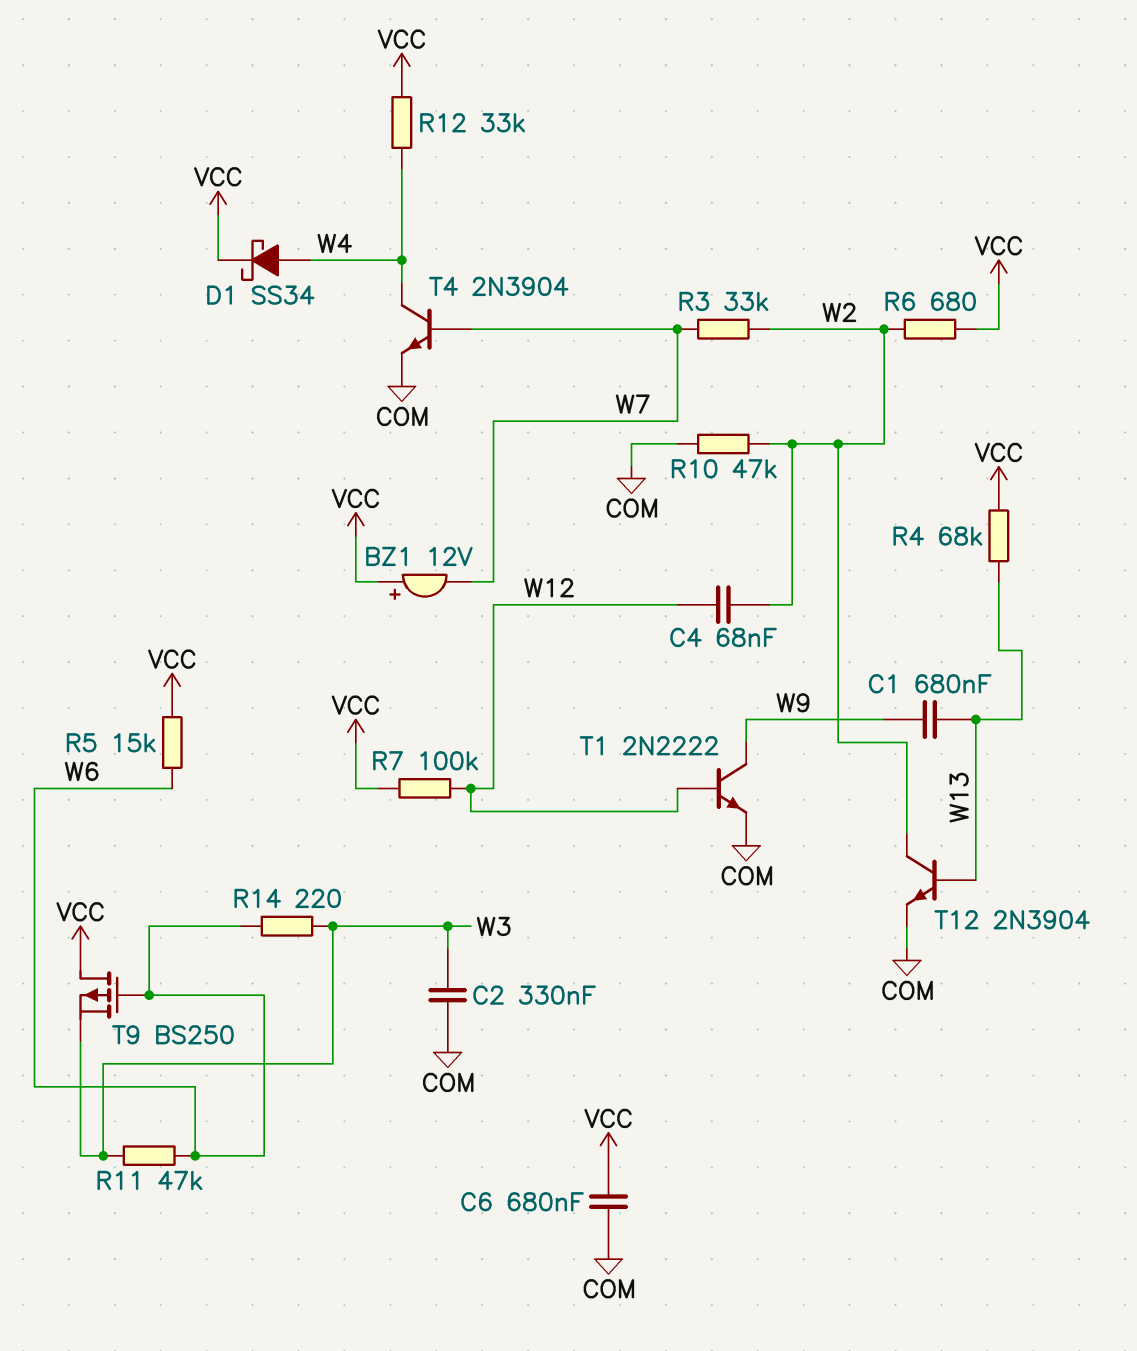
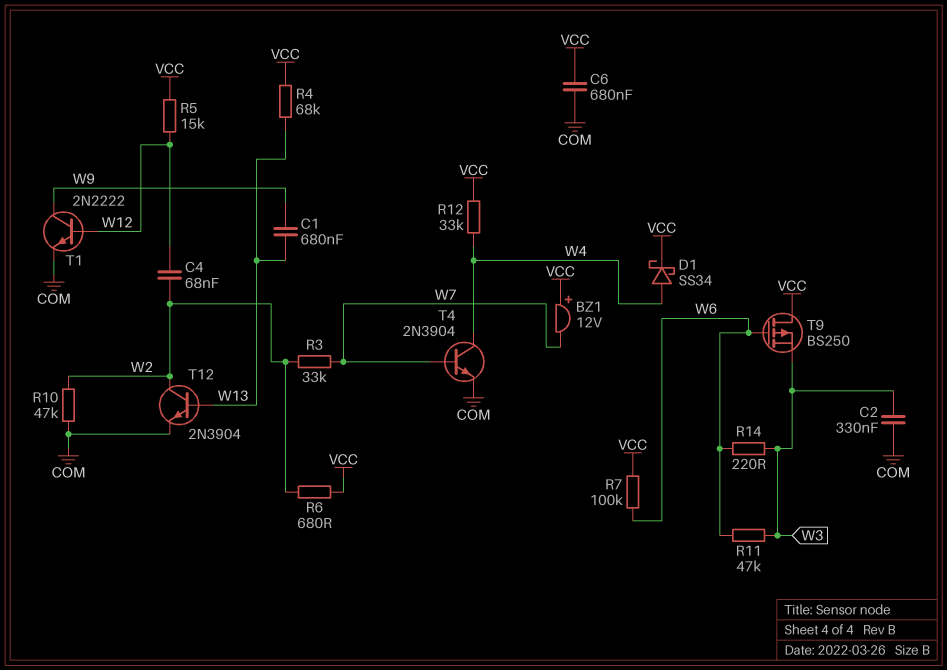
R5: 15k (VCC, W6) -> 15k (VCC, W12)
R7: 100k (VCC, W12) -> 100k (VCC, W6)

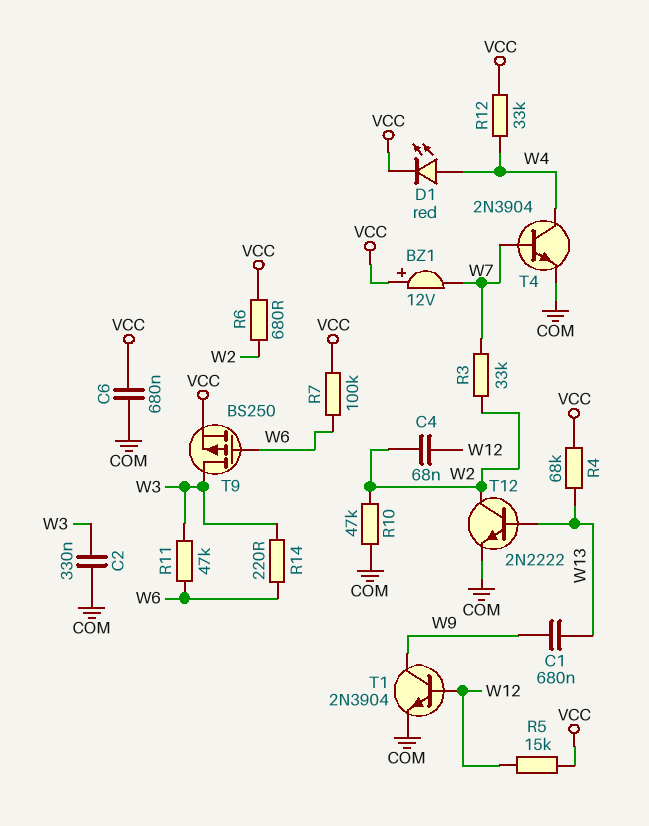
D1: schottky SS34 (A W4, K VCC) -> LED red (A W4, K VCC)
T1: NPN 2N2222 (B W12, C W9, E COM) -> NPN 2N3904 (B W12, C W9, E COM)
T9: PMOS BS250 (G W6, D VCC, S W3) -> PMOS BS250 (G W6, D W3, S VCC)
T12: NPN 2N3904 (B W13, C W2, E COM) -> NPN 2N2222 (B W13, C W2, E COM)

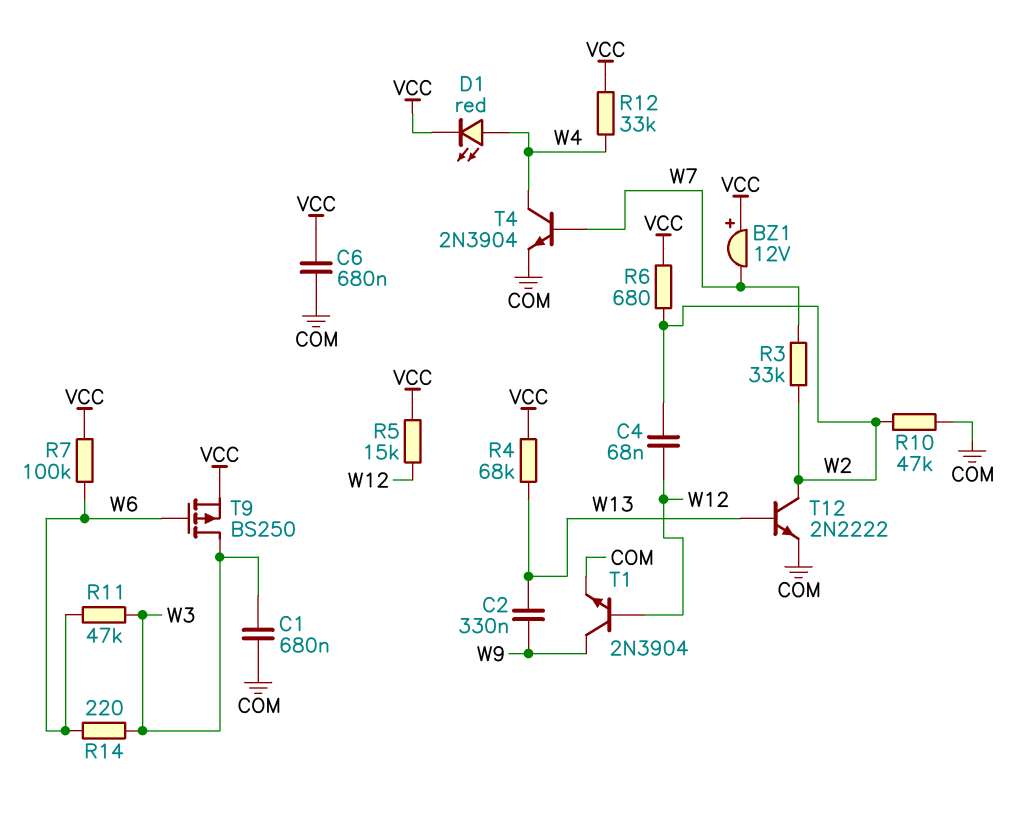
C1: 680nF (W9, W13) -> 680nF (COM, W3)
C2: 330nF (COM, W3) -> 330nF (W9, W13)

